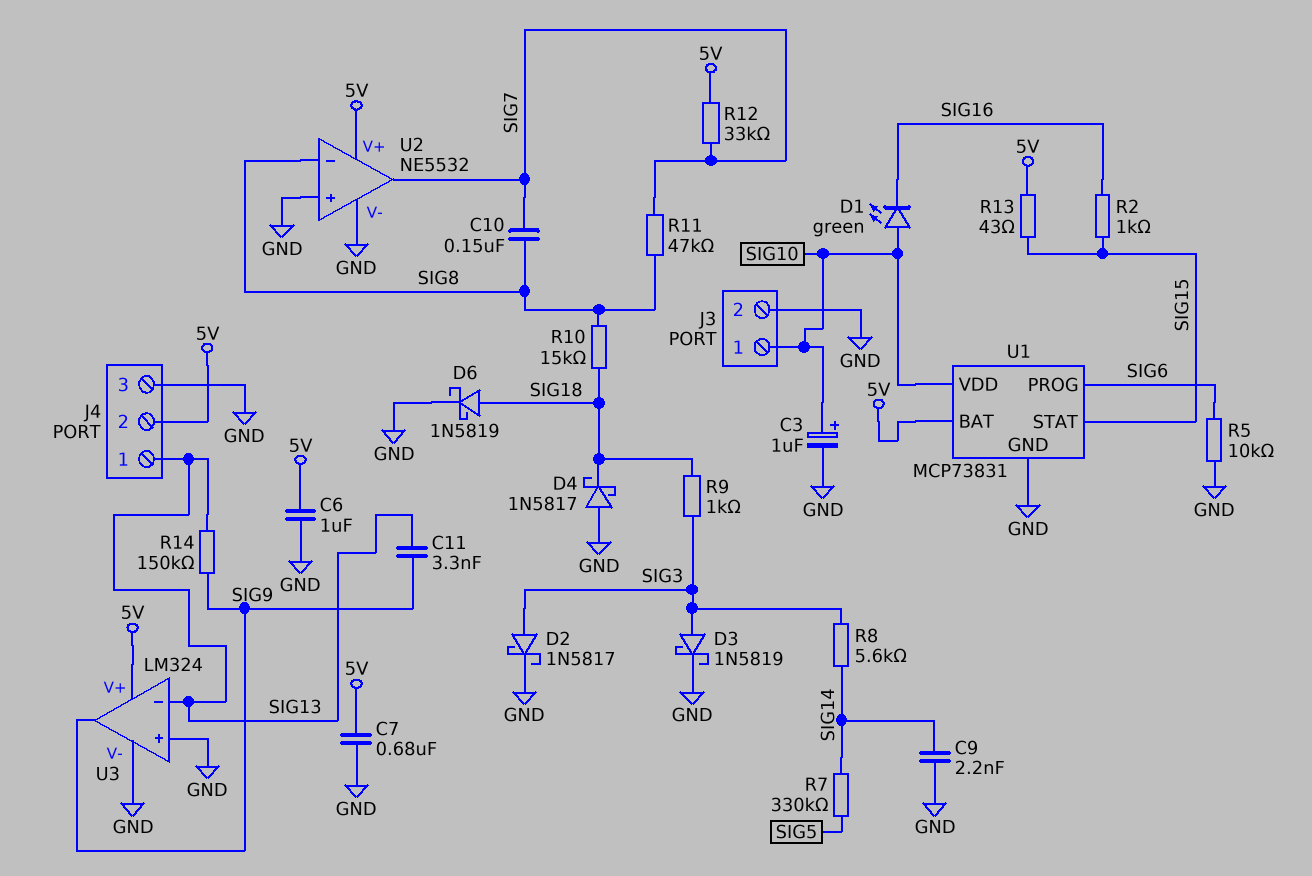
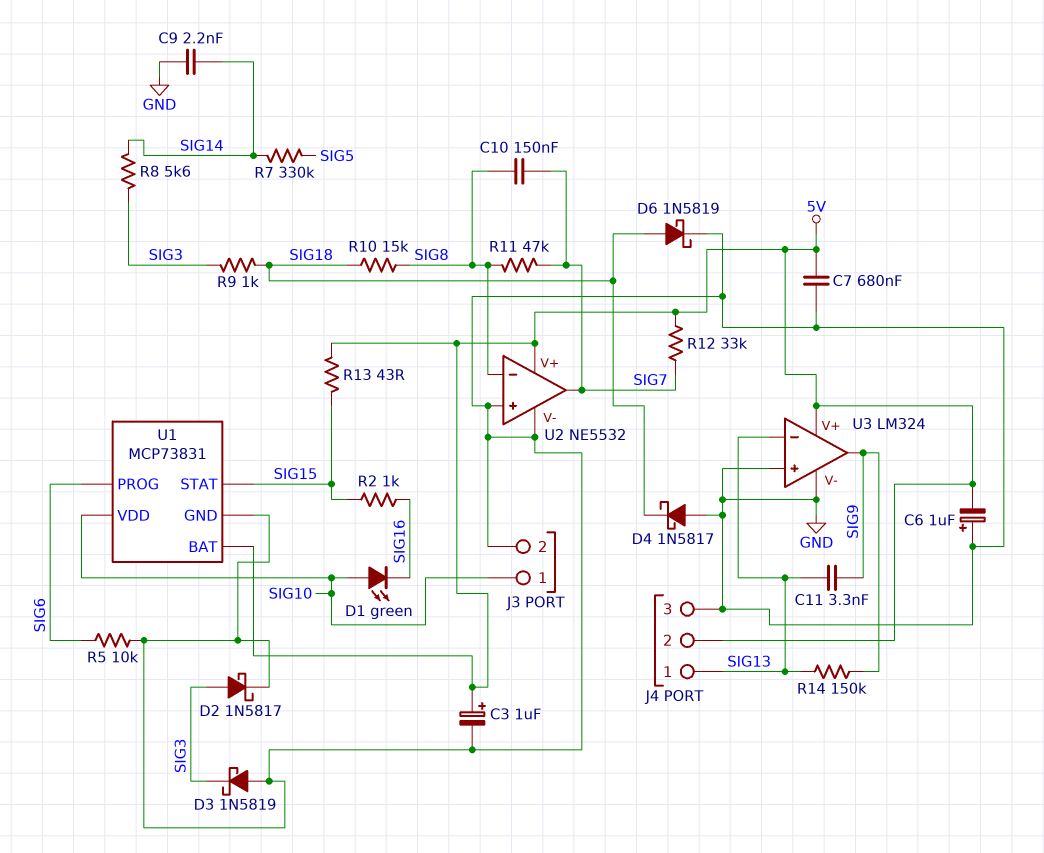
C3: 1uF (plus SIG10, minus GND) -> 1uF (plus 5V, minus GND)
C6: 1uF (5V, GND) -> 1uF (plus GND, minus 5V)
D3: schottky 1N5819 (A SIG3, K GND) -> schottky 1N5819 (A GND, K SIG3)

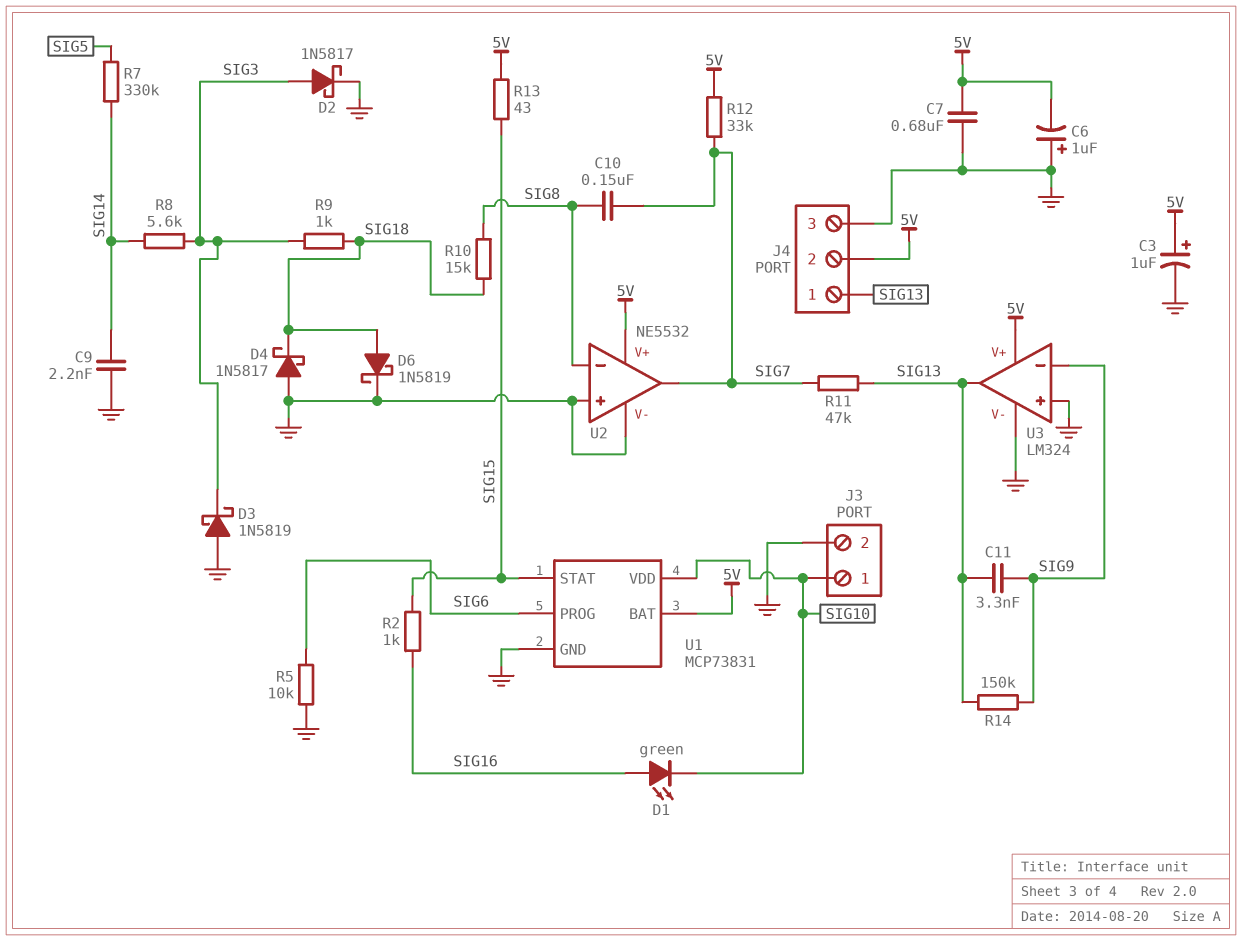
D1: LED green (A SIG10, K SIG16) -> LED green (A SIG16, K SIG10)
R11: 47k (SIG7, SIG8) -> 47k (SIG7, SIG13)
U3 pin in-: SIG13 -> SIG9
U3 pin out: SIG9 -> SIG13

